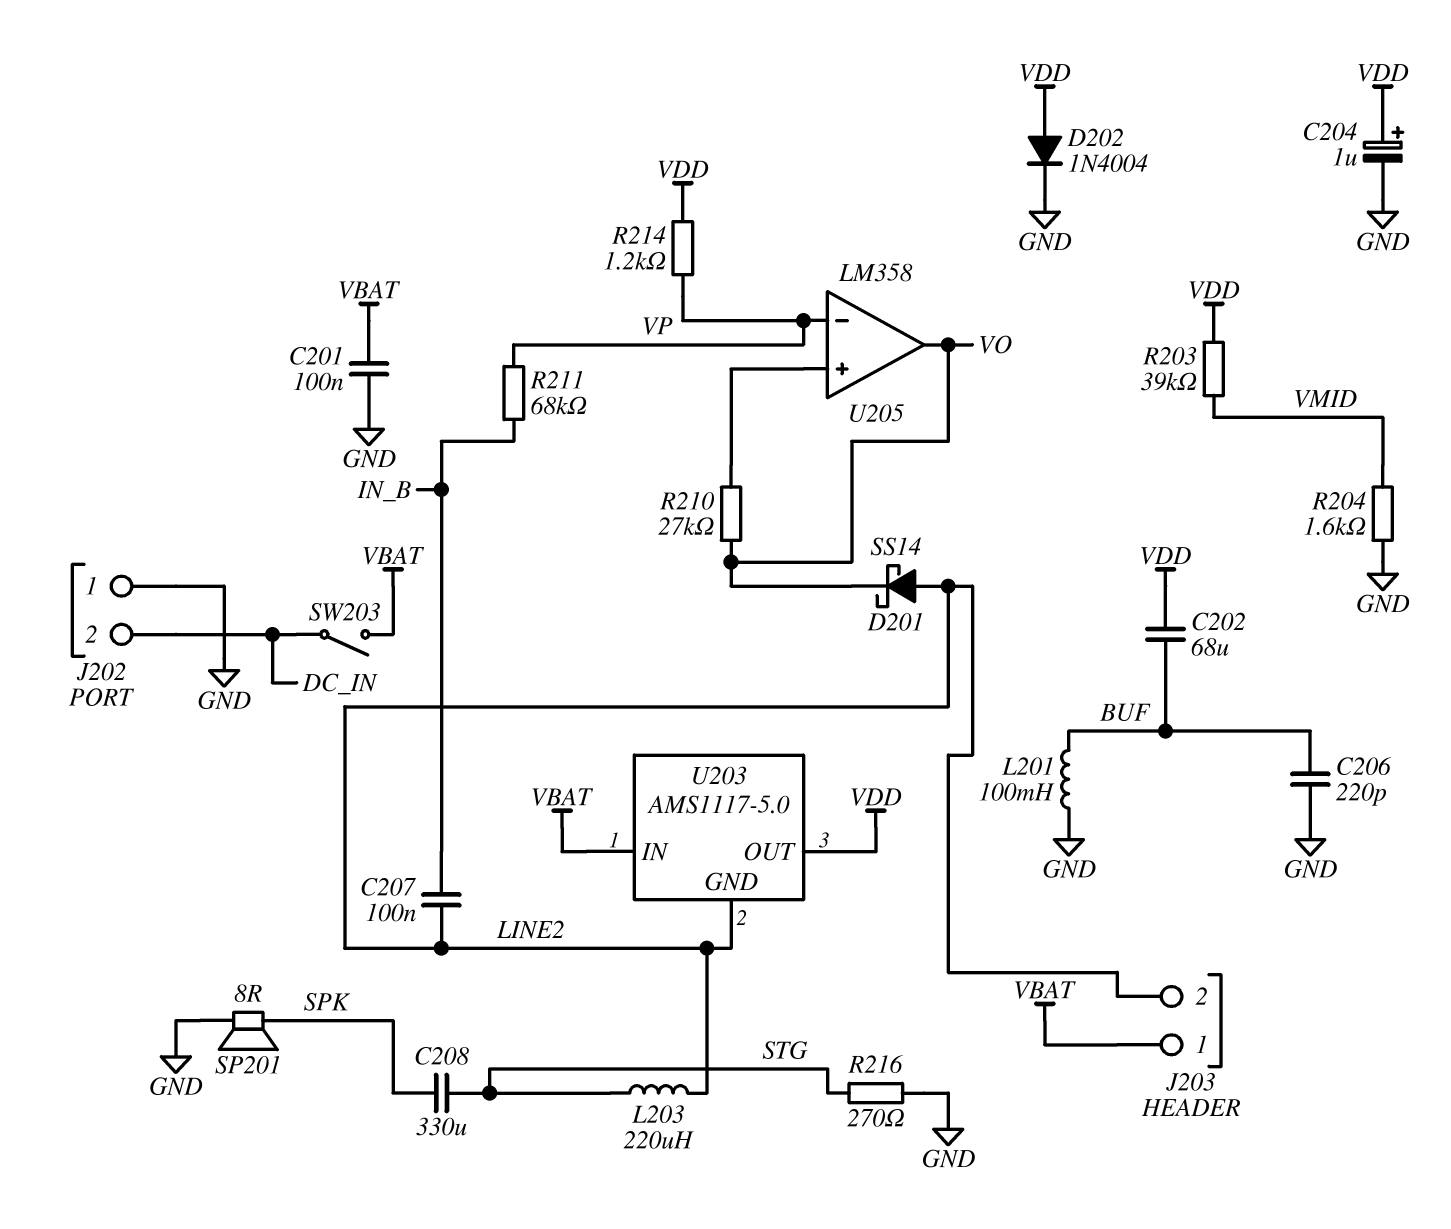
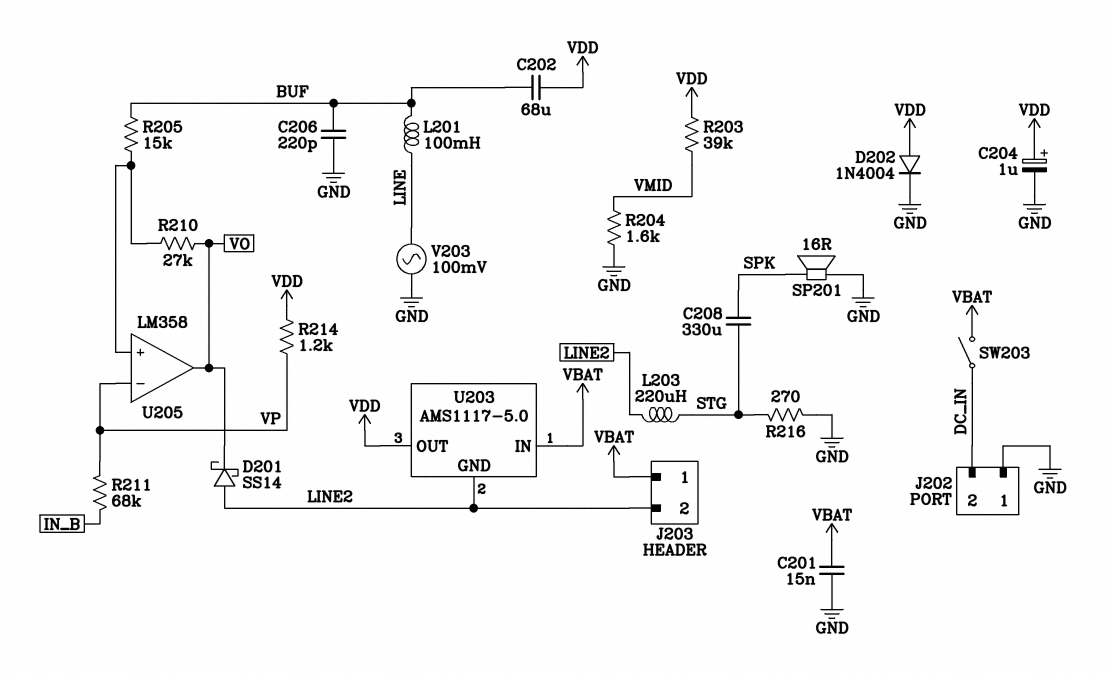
C201: 100nF (GND, VBAT) -> 15nF (GND, VBAT)
C207: 100nF (IN_B, LINE2) -> none
L201: 100mH (BUF, GND) -> 100mH (BUF, LINE)
R205: none -> 15k (BUF, U205/in+)
SP201: speaker 8R (GND, SPK) -> speaker 16R (GND, SPK)
V203: none -> AC 100mV (GND, LINE)

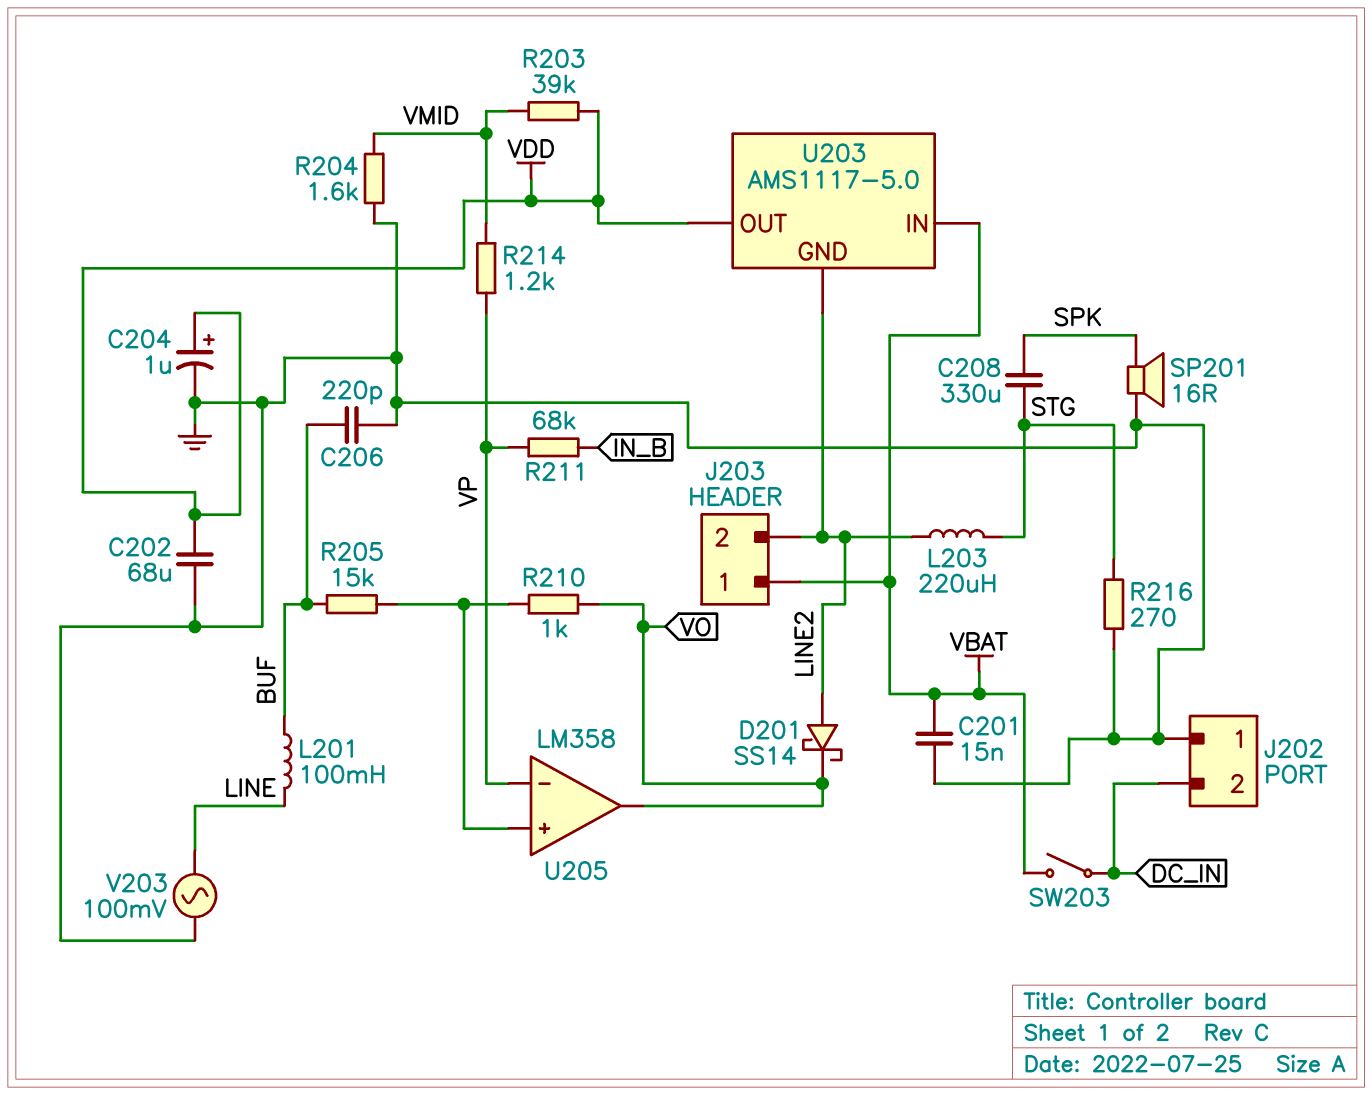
C202: 68uF (BUF, VDD) -> 68uF (GND, VDD)
D202: diode 1N4004 (A VDD, K GND) -> none
R210: 27k (U205/in+, VO) -> 1k (U205/in+, VO)
R214: 1.2k (VDD, VP) -> 1.2k (VMID, VP)

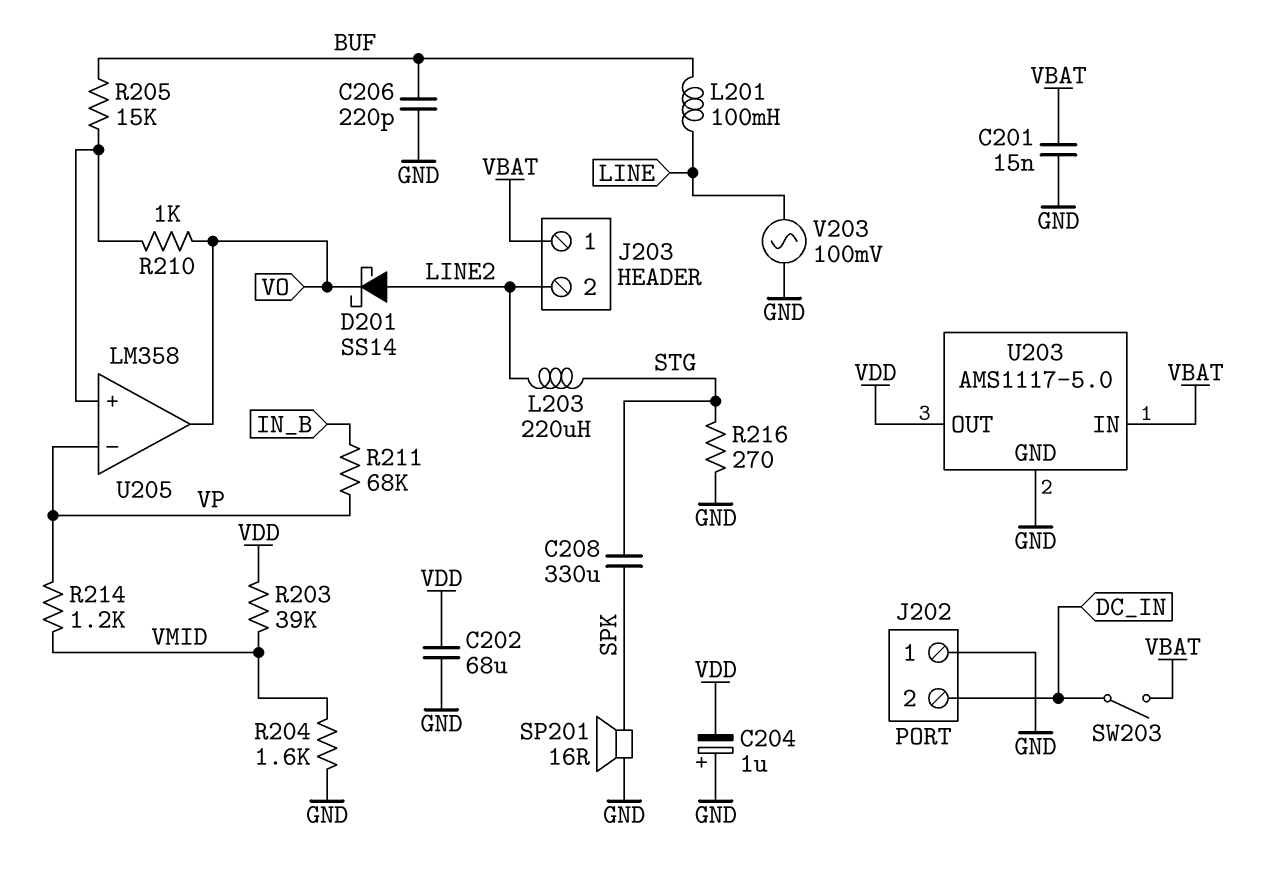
C204: 1uF (plus VDD, minus GND) -> 1uF (plus GND, minus VDD)
U203 pin GND: LINE2 -> GND

